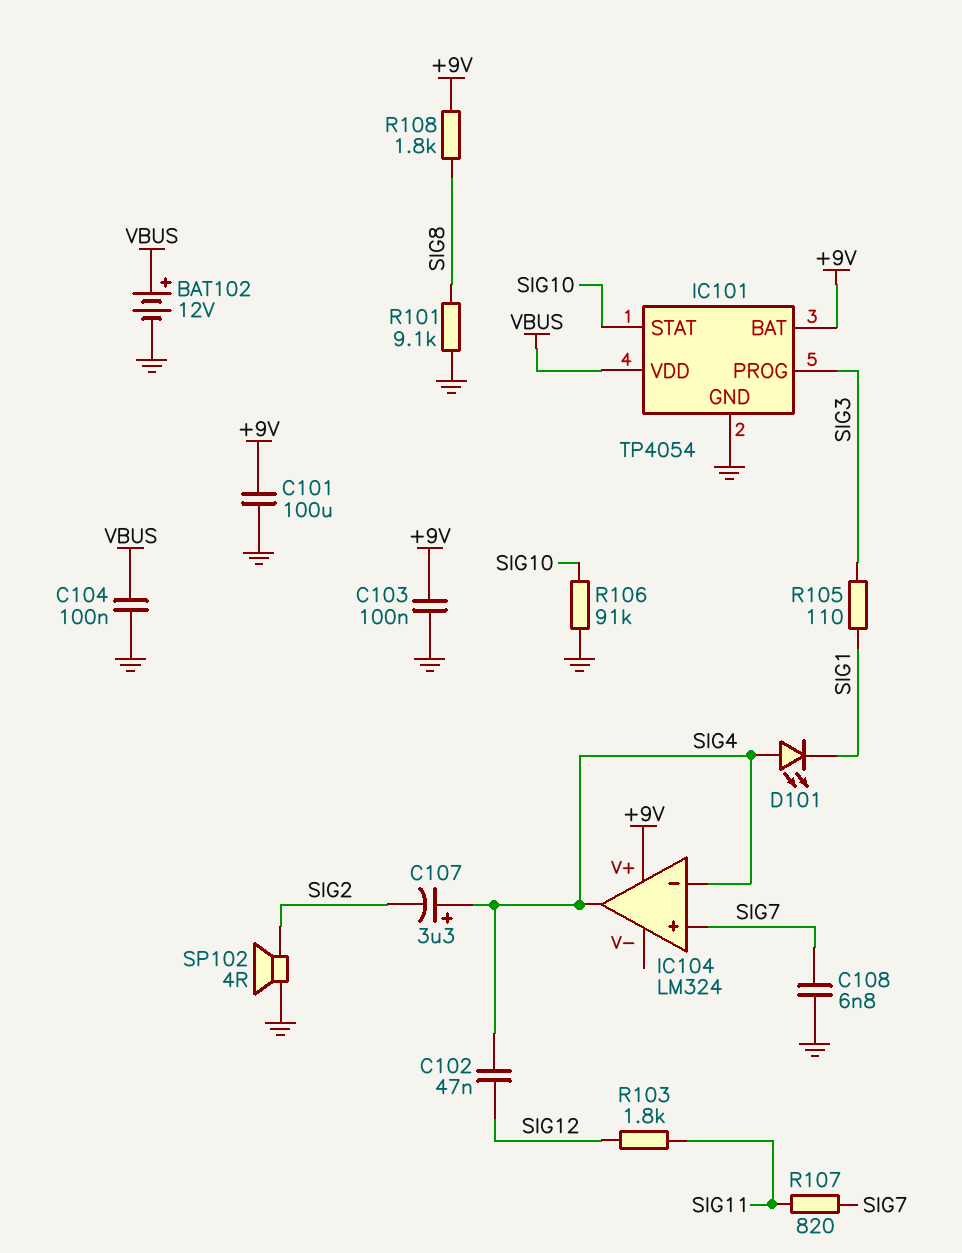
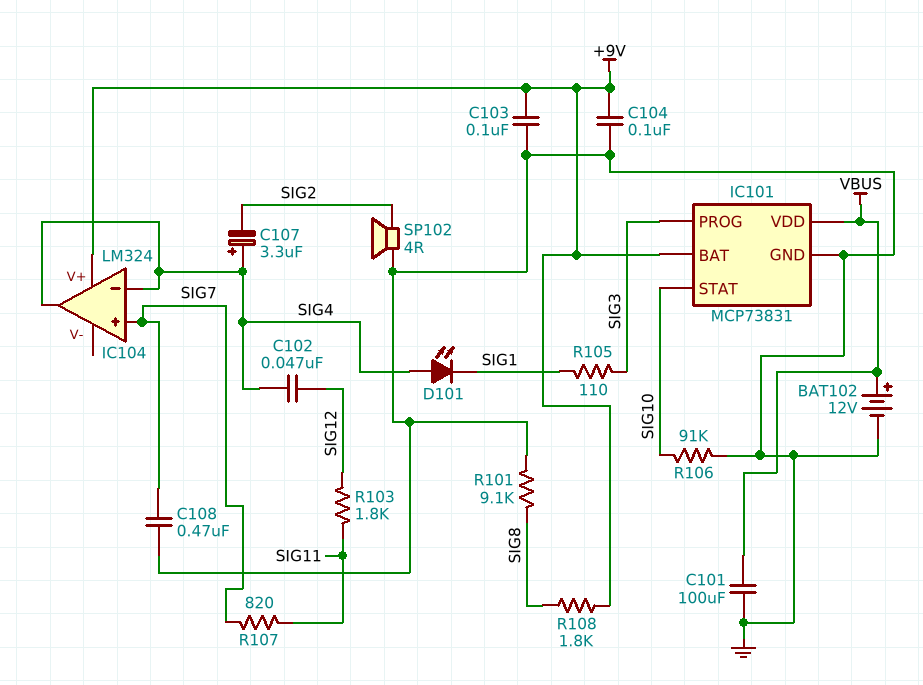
C101: 100uF (+9V, GND) -> 100uF (GND, VBUS)
C104: 100nF (GND, VBUS) -> 100nF (+9V, GND)
C108: 6.8nF (GND, SIG7) -> 470nF (GND, SIG7)
IC101: TP4054 -> MCP73831

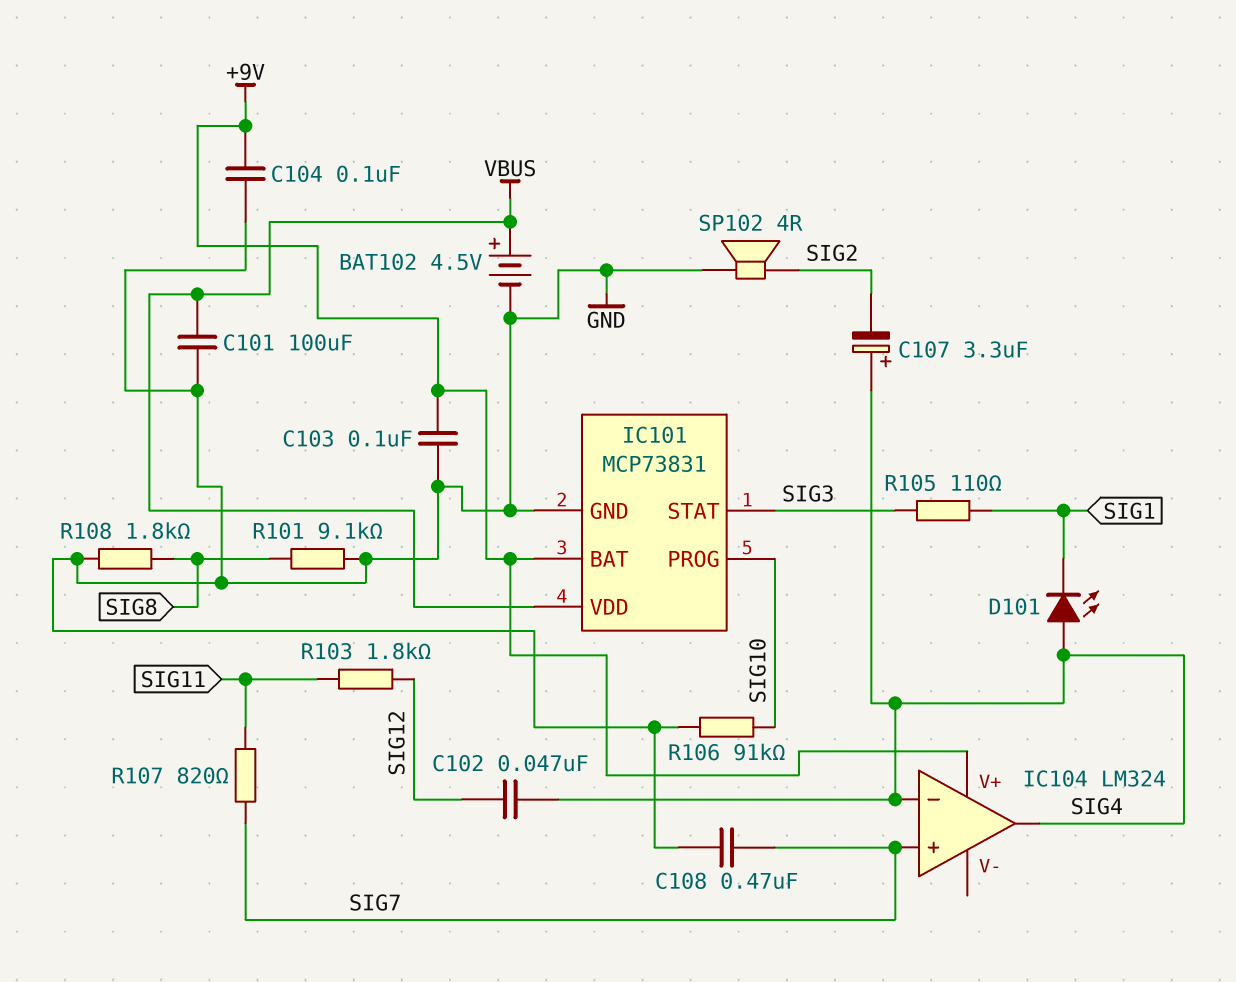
BAT102: 12V (plus VBUS, minus GND) -> 4.5V (plus VBUS, minus GND)
IC101 pin PROG: SIG3 -> SIG10
IC101 pin STAT: SIG10 -> SIG3
R108: 1.8k (+9V, SIG8) -> 1.8k (GND, SIG8)

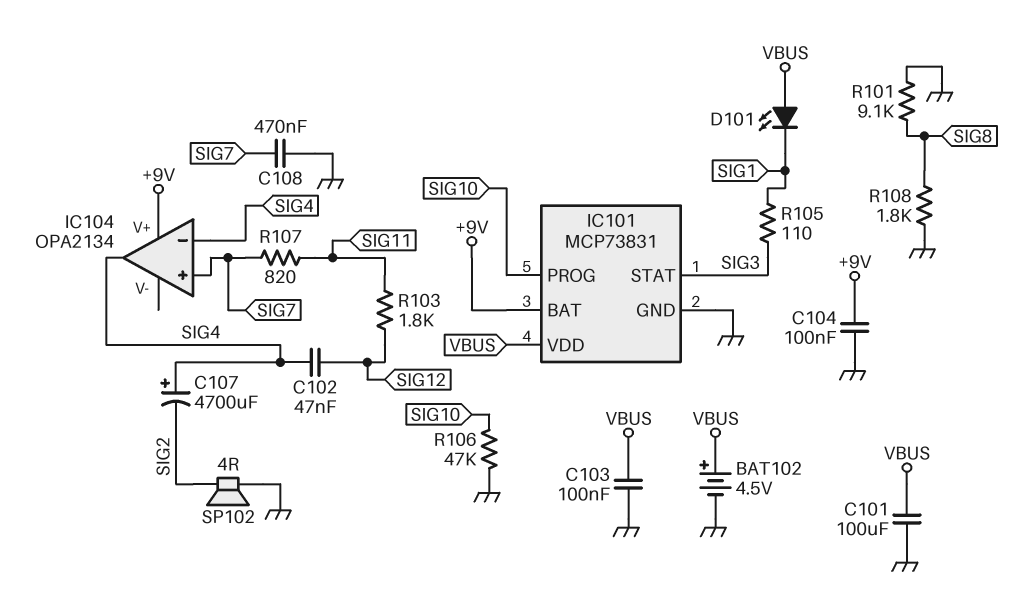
C103: 100nF (+9V, GND) -> 100nF (GND, VBUS)
C107: 3.3uF (plus SIG4, minus SIG2) -> 4700uF (plus SIG4, minus SIG2)
D101: LED (A SIG4, K SIG1) -> LED (A VBUS, K SIG1)
IC104: LM324 -> OPA2134
R106: 91k (GND, SIG10) -> 47k (GND, SIG10)

